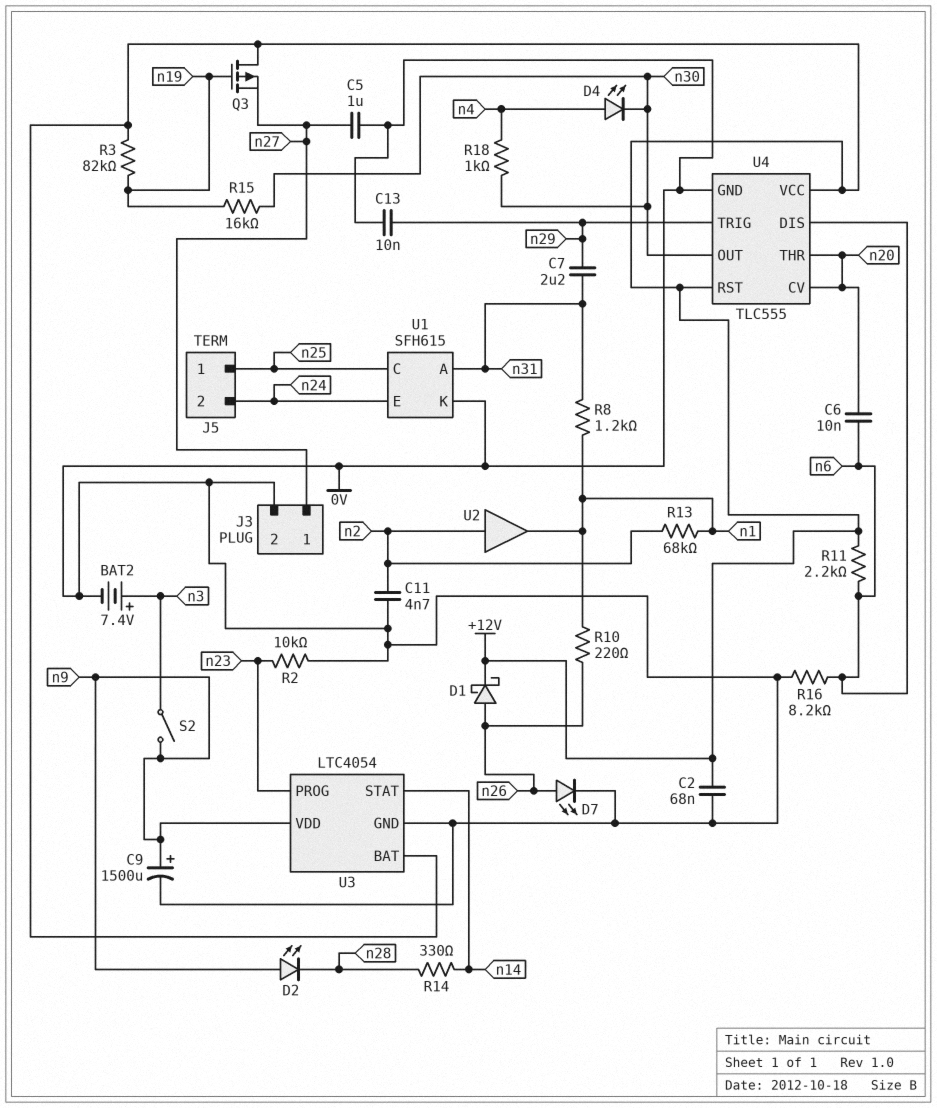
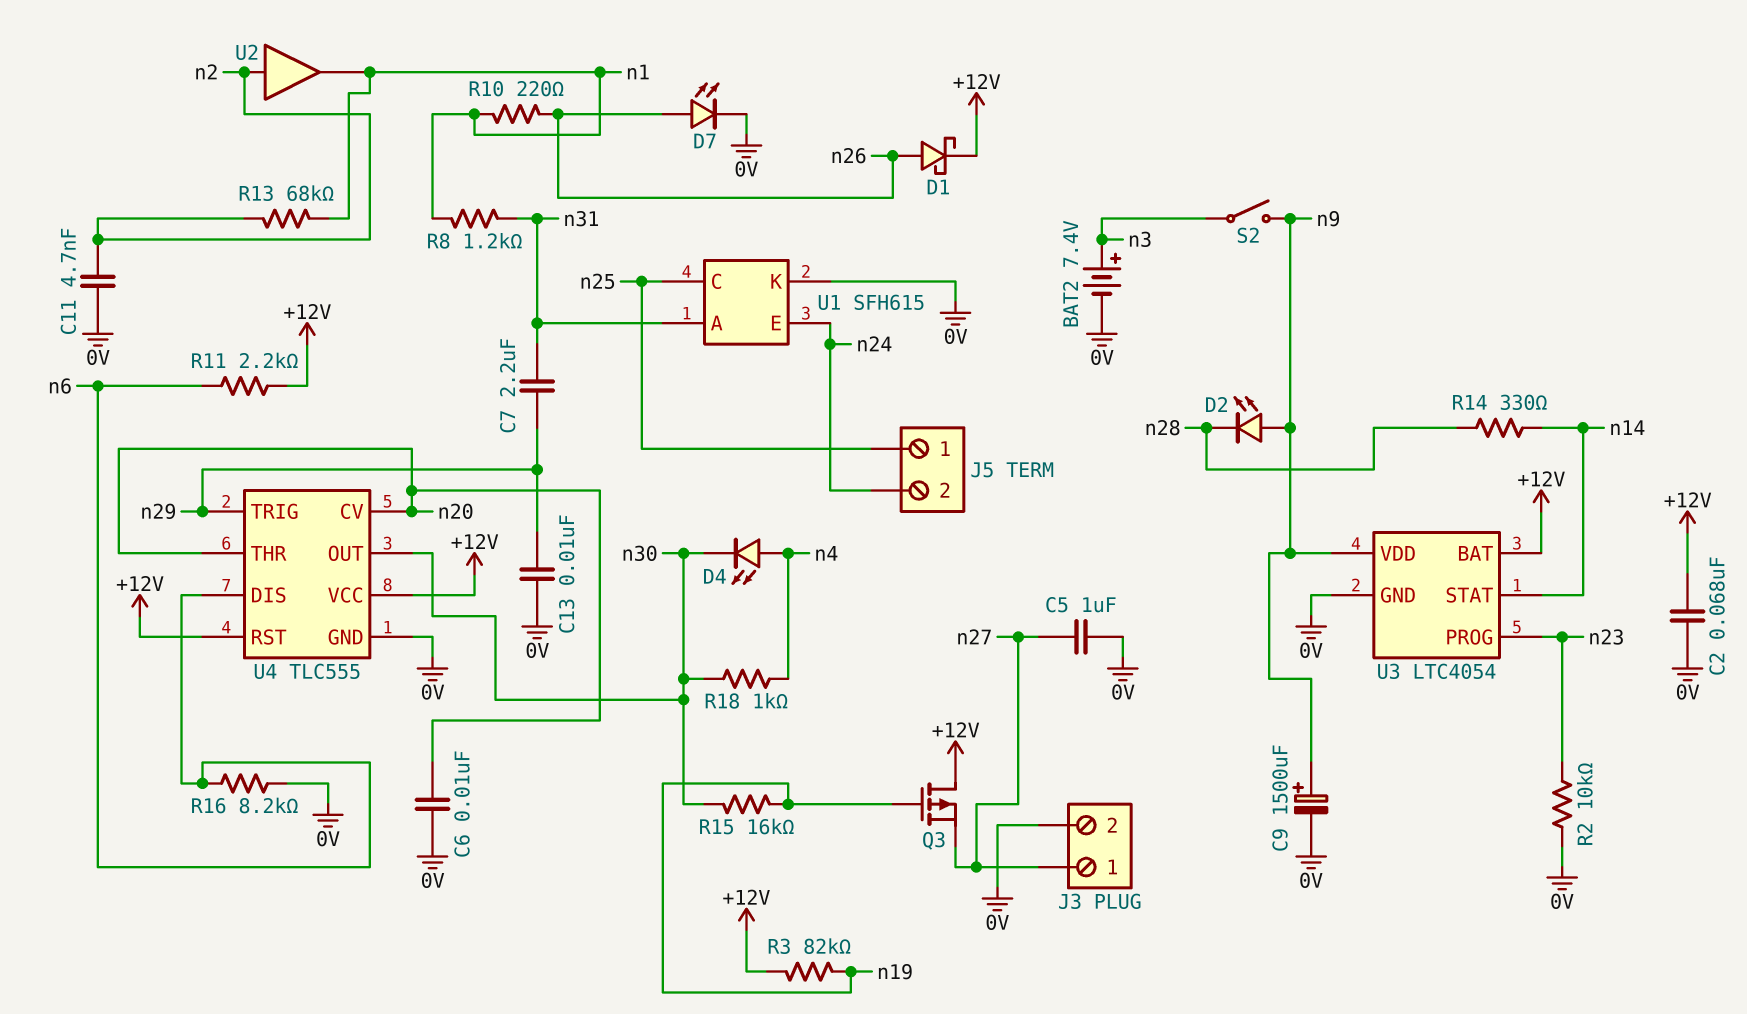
C6: 10nF (n6, n20) -> 10nF (0V, n20)

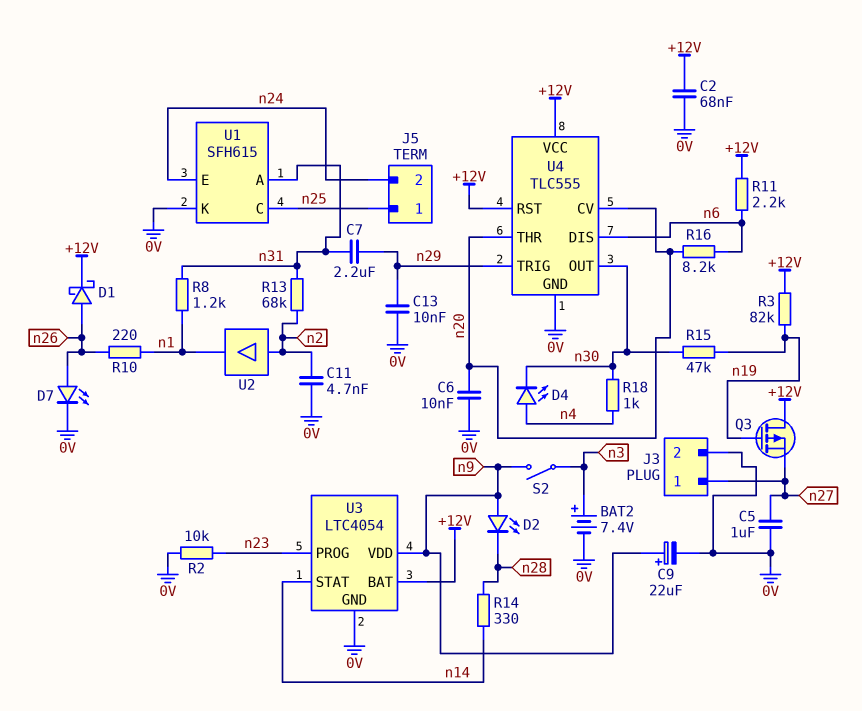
C9: 1500uF (plus n9, minus 0V) -> 22uF (plus n9, minus 0V)
R13: 68k (n1, n2) -> 68k (n2, n31)
R15: 16k (n19, n30) -> 47k (n19, n30)
R16: 8.2k (0V, n6) -> 8.2k (n6, n20)

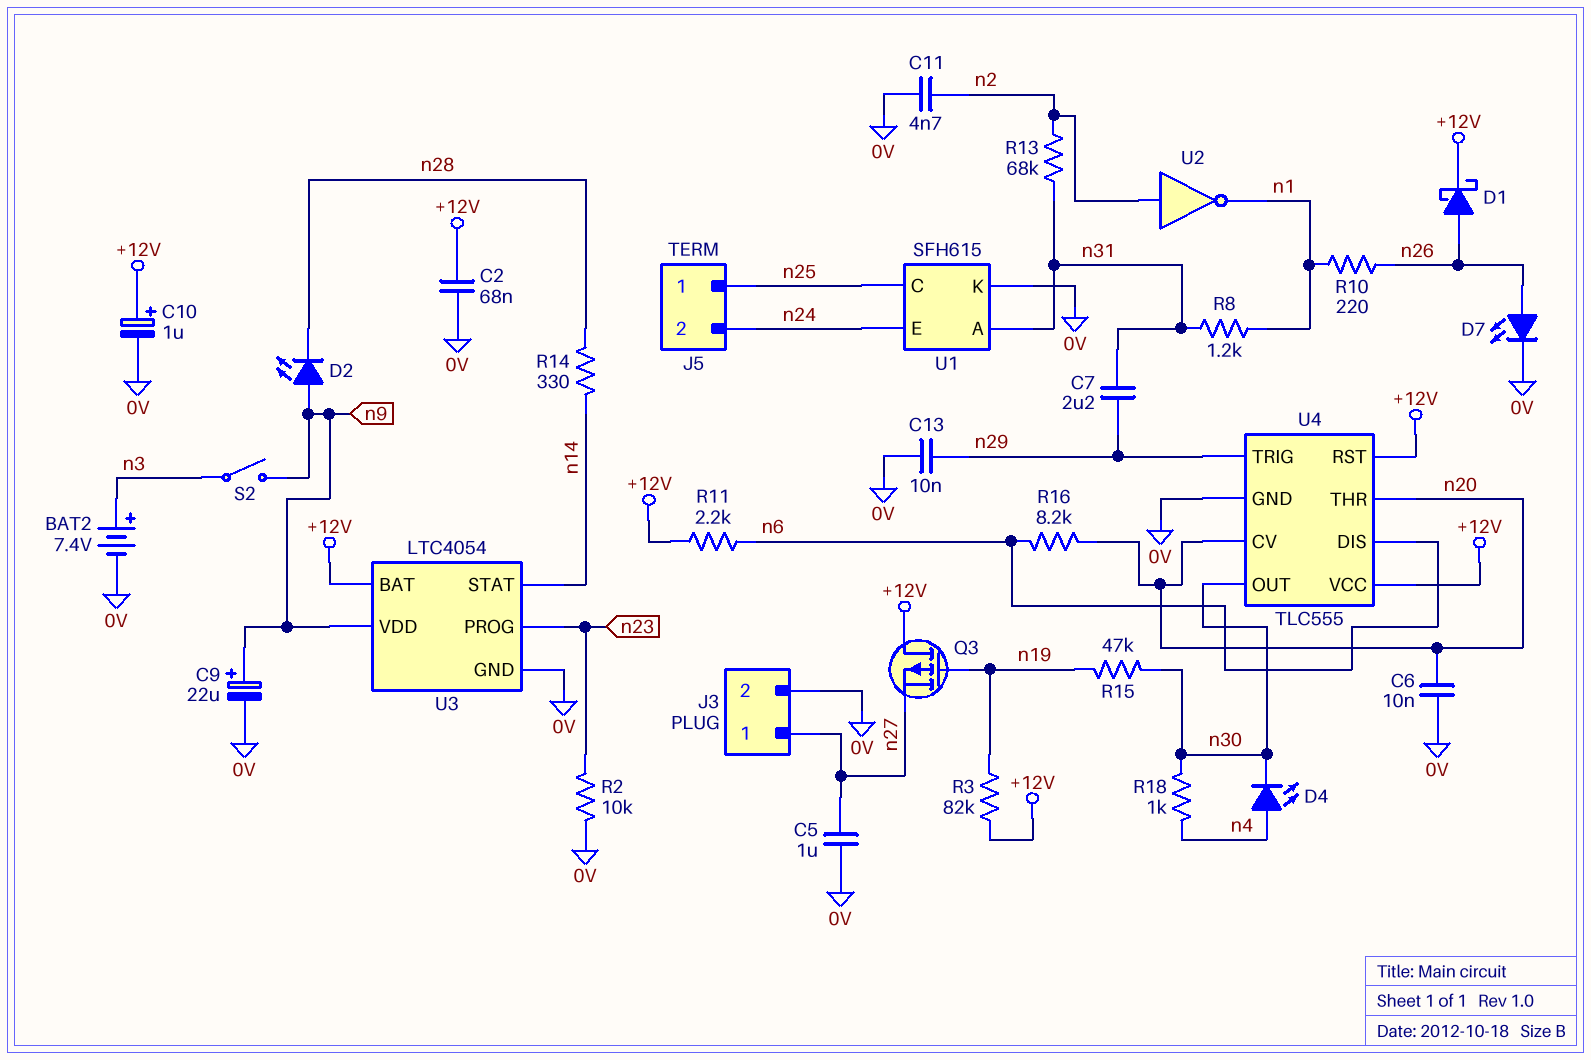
C10: none -> 1uF (plus +12V, minus 0V)
U2: buffer (in n2, out n1) -> NOT (in n2, out n1)

